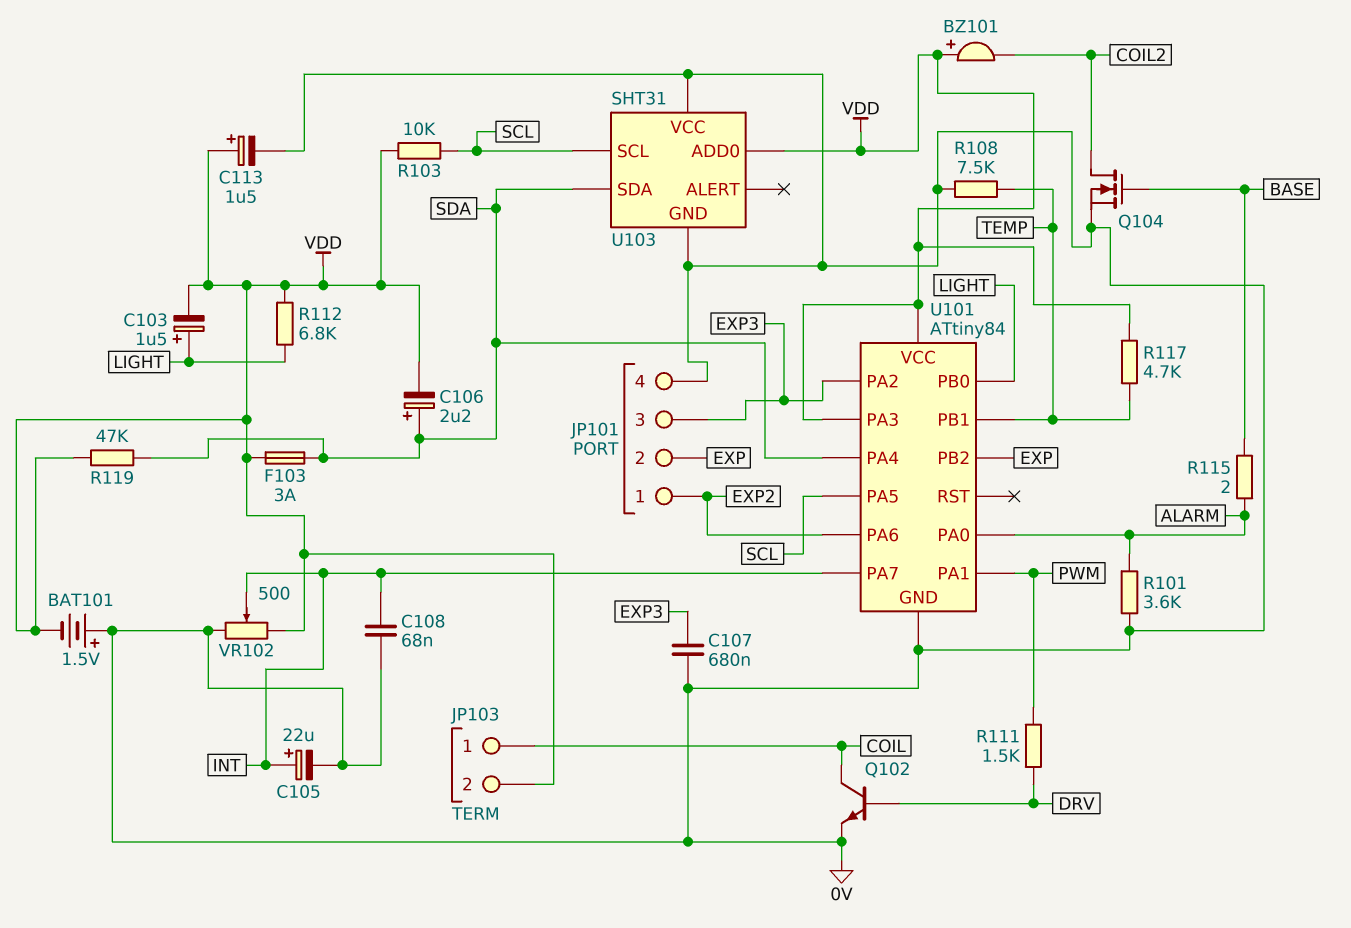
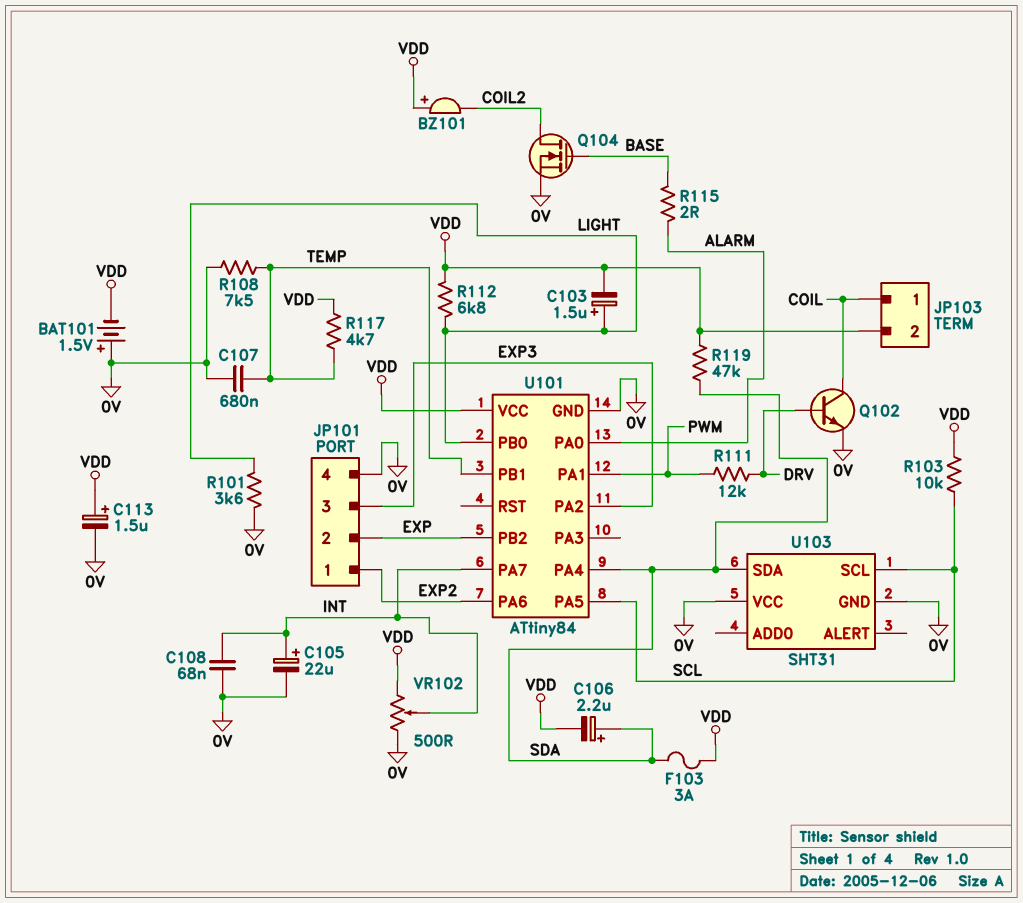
C107: 680nF (0V, EXP3) -> 680nF (0V, TEMP)
R101: 3.6k (0V, ALARM) -> 3.6k (0V, LIGHT)
R111: 1.5k (DRV, PWM) -> 12k (DRV, PWM)
U101 pin PA3: VDD -> none
U103 pin ADD0: VDD -> none

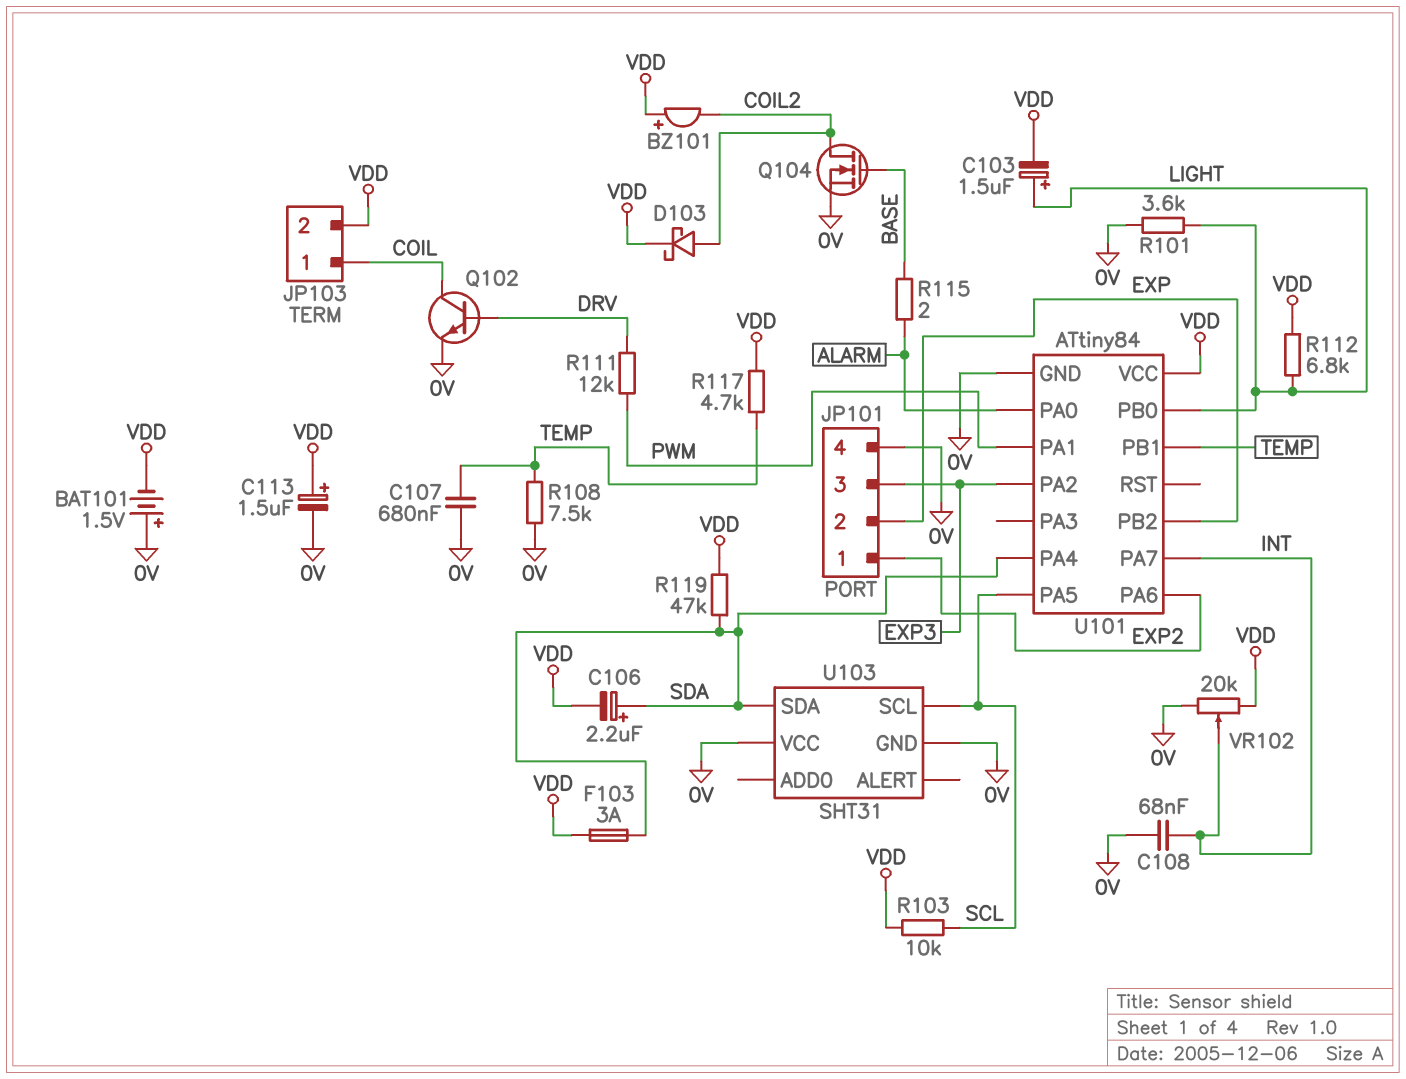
C105: 22uF (plus INT, minus 0V) -> none
D103: none -> schottky (A COIL2, K VDD)
VR102: 500 (0V, VDD, wiper INT) -> 20k (0V, VDD, wiper INT)

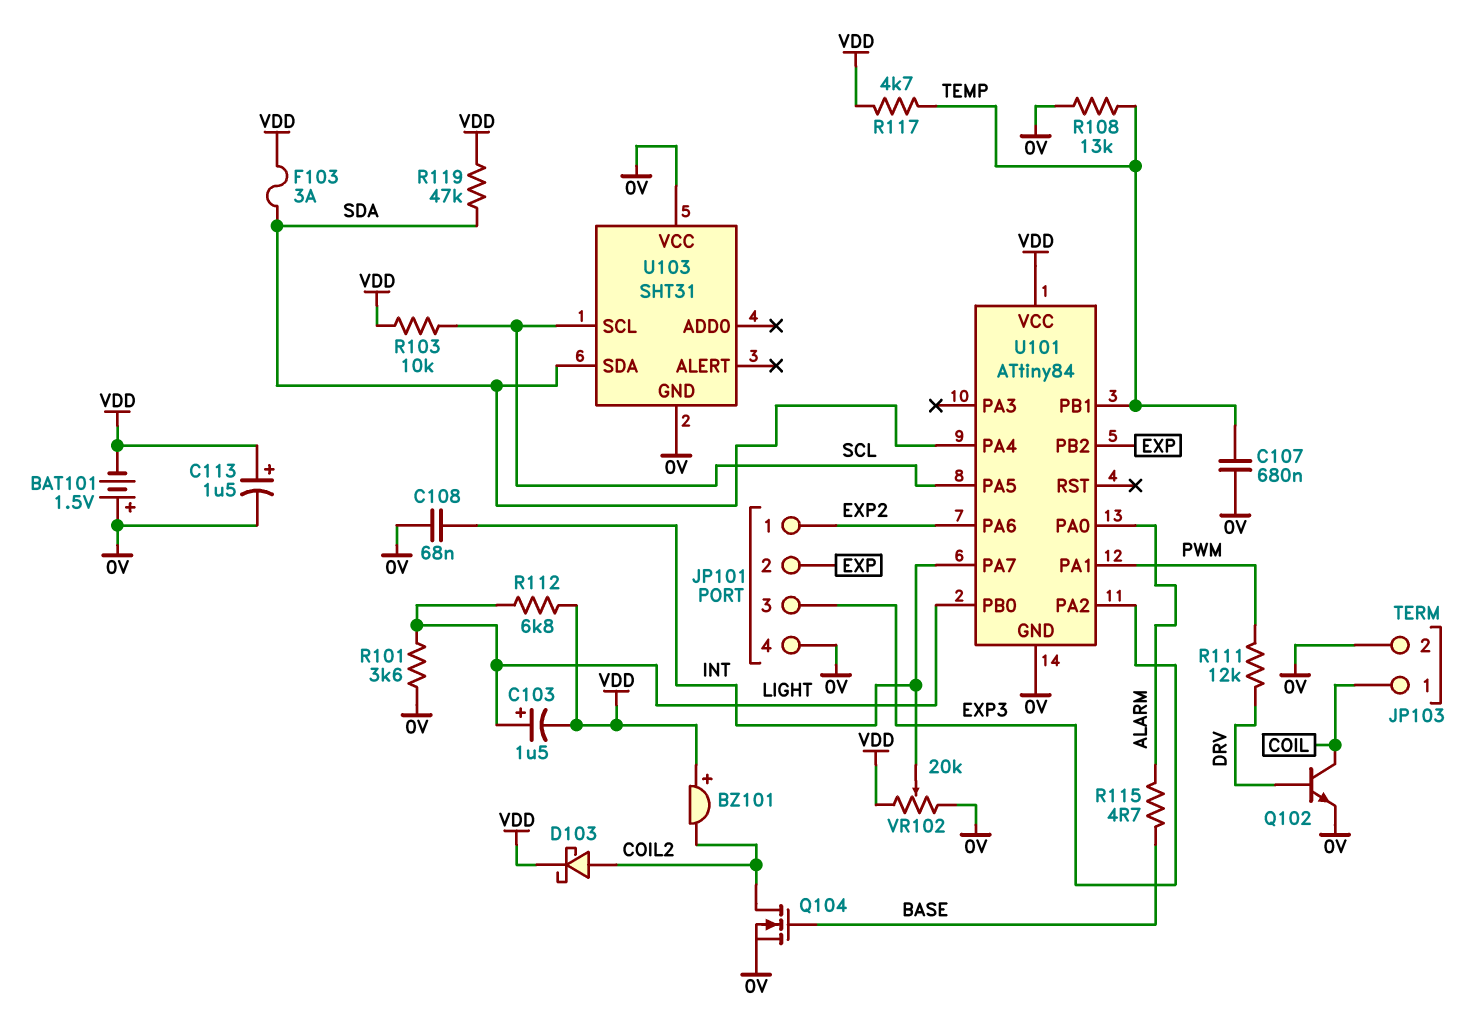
C106: 2.2uF (plus SDA, minus VDD) -> none
JP103 pin 2: VDD -> 0V
R108: 7.5k (0V, TEMP) -> 13k (0V, TEMP)
R115: 2 (ALARM, BASE) -> 4.7 (ALARM, BASE)

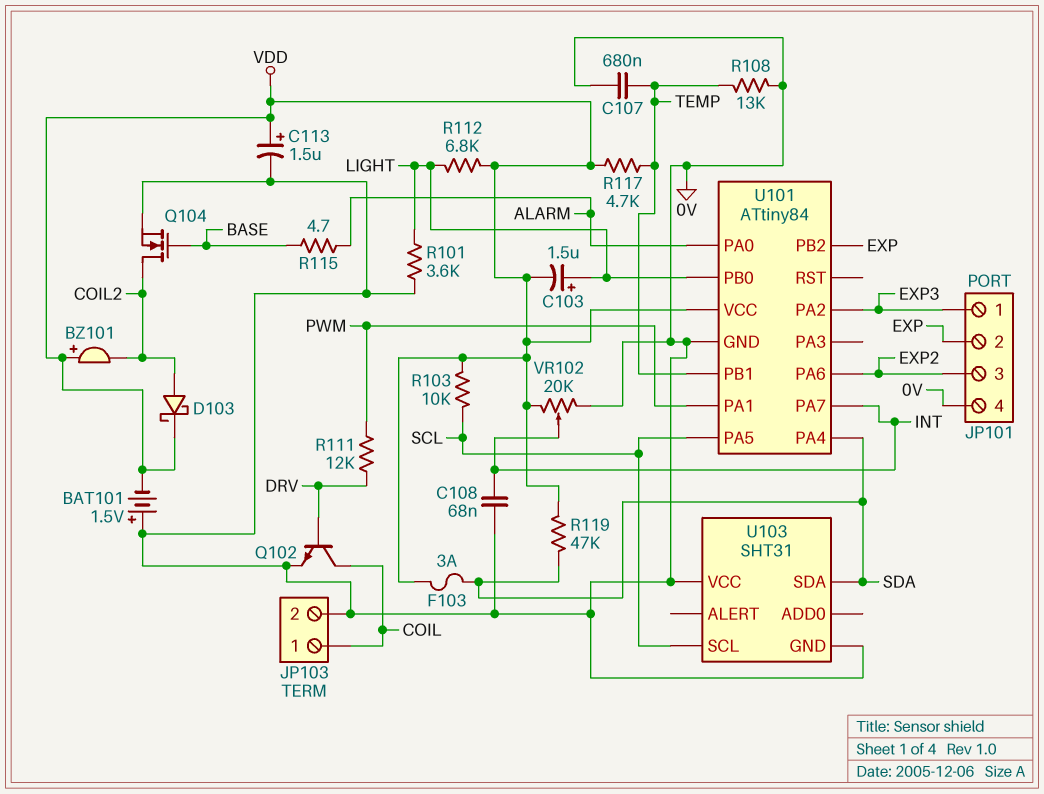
JP101 pin 1: EXP2 -> EXP3
JP101 pin 3: EXP3 -> EXP2

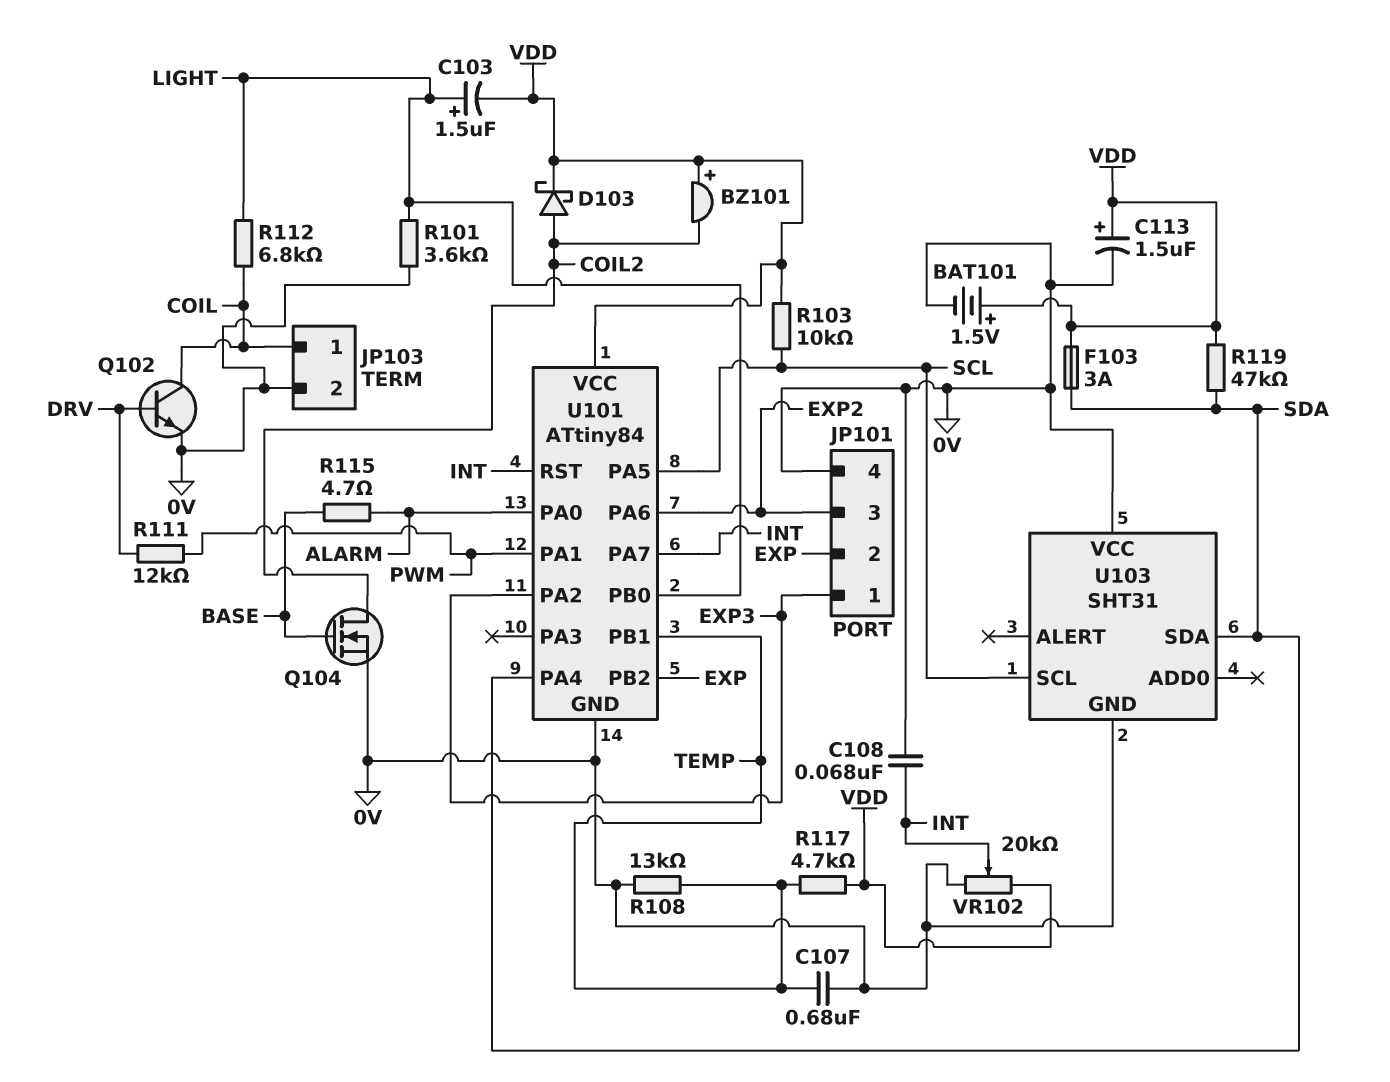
BAT101: 1.5V (plus 0V, minus VDD) -> 1.5V (plus VDD, minus 0V)
R112: 6.8k (LIGHT, VDD) -> 6.8k (COIL, LIGHT)
U101 pin RST: none -> INT

